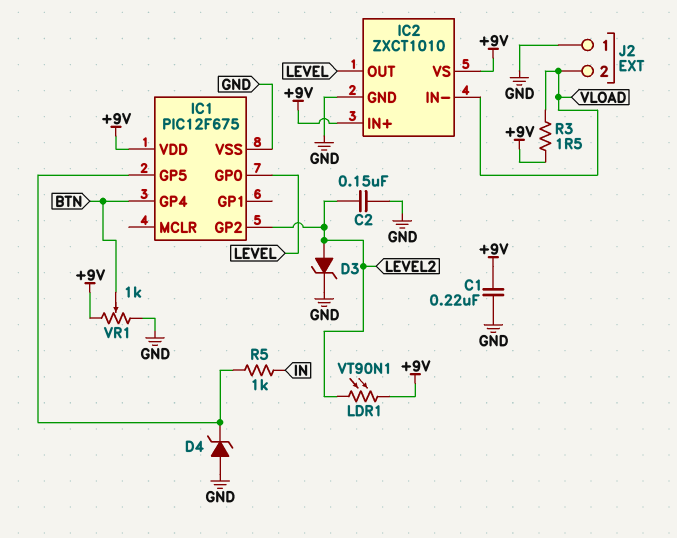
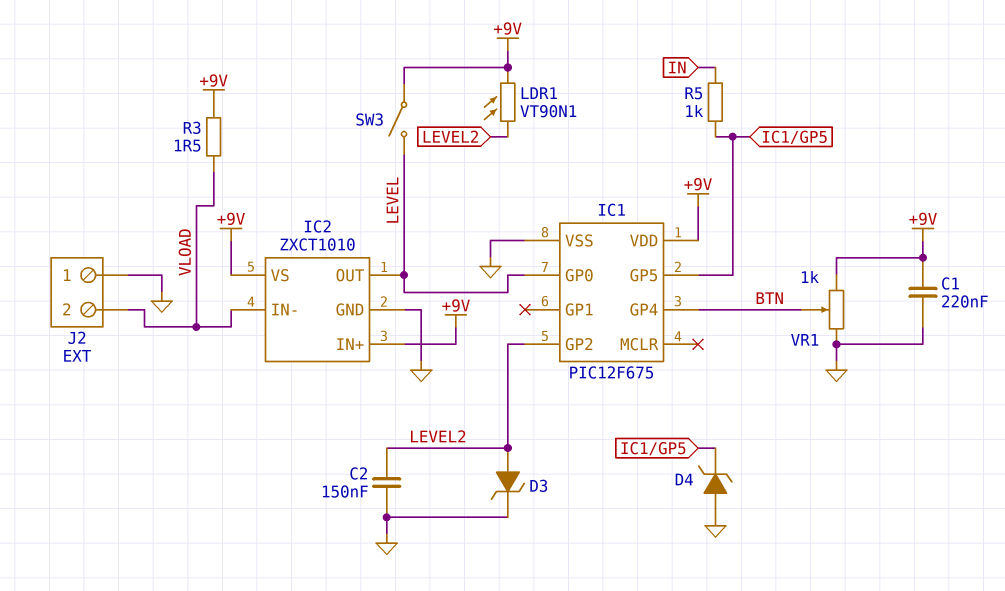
SW3: none -> switch (+9V, LEVEL)

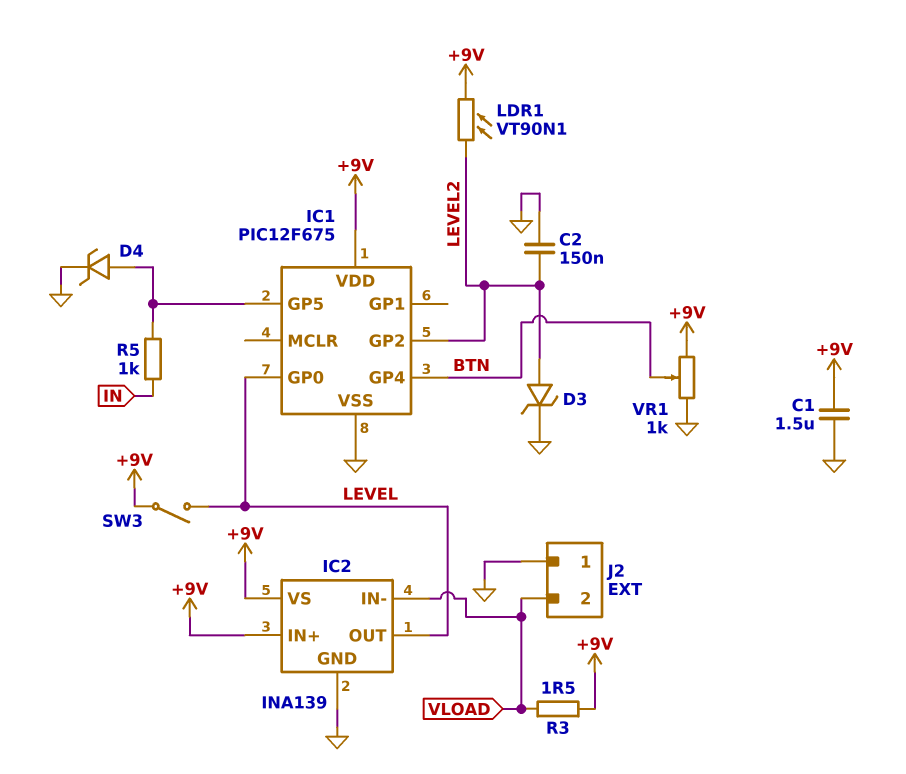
C1: 220nF (+9V, GND) -> 1.5uF (+9V, GND)
D4: zener (A GND, K IC1/GP5) -> zener (A IC1/GP5, K GND)
IC2: ZXCT1010 -> INA139

